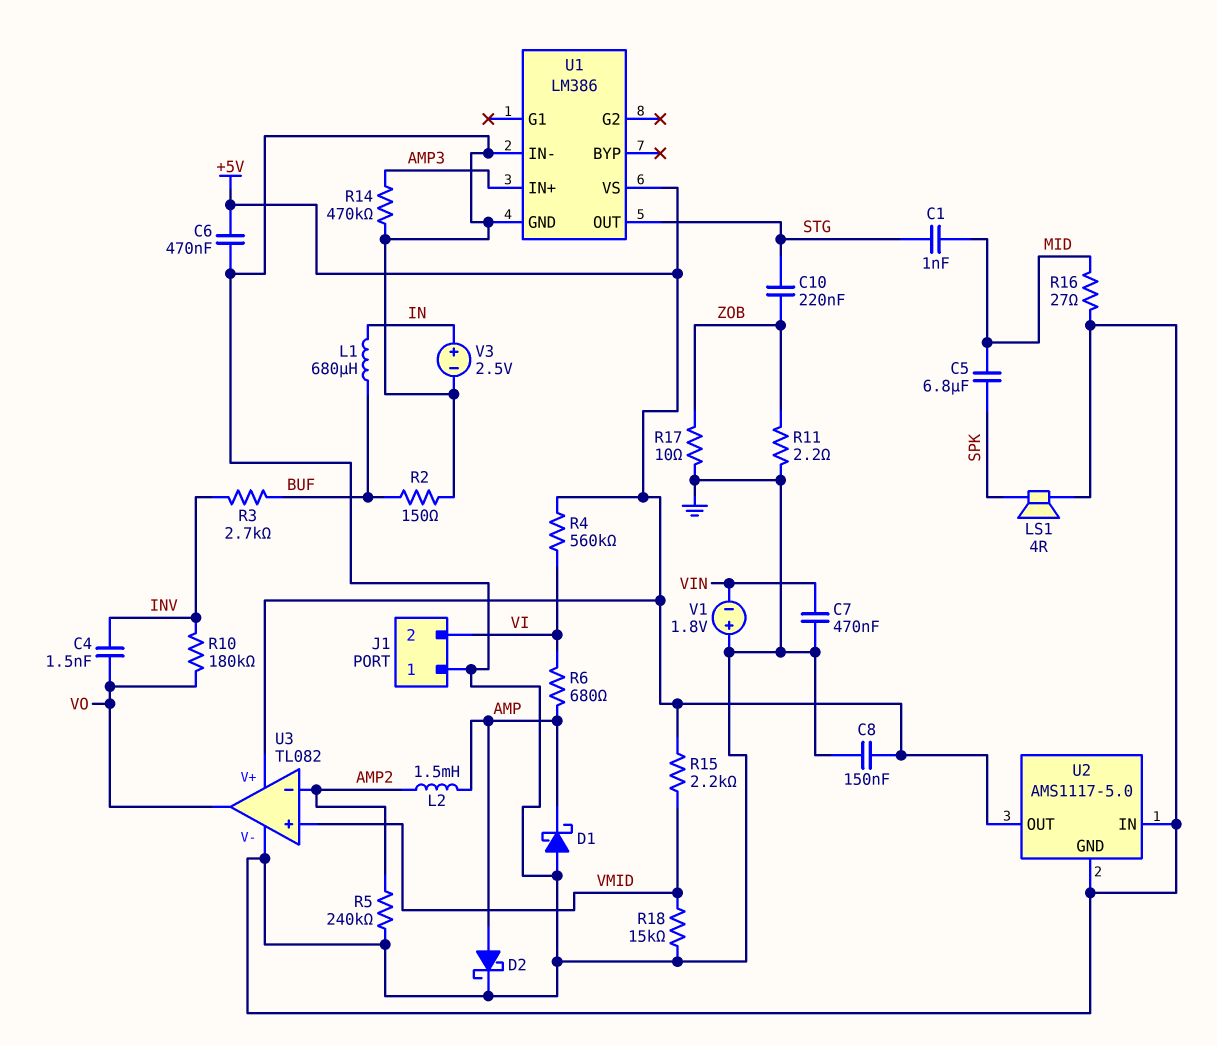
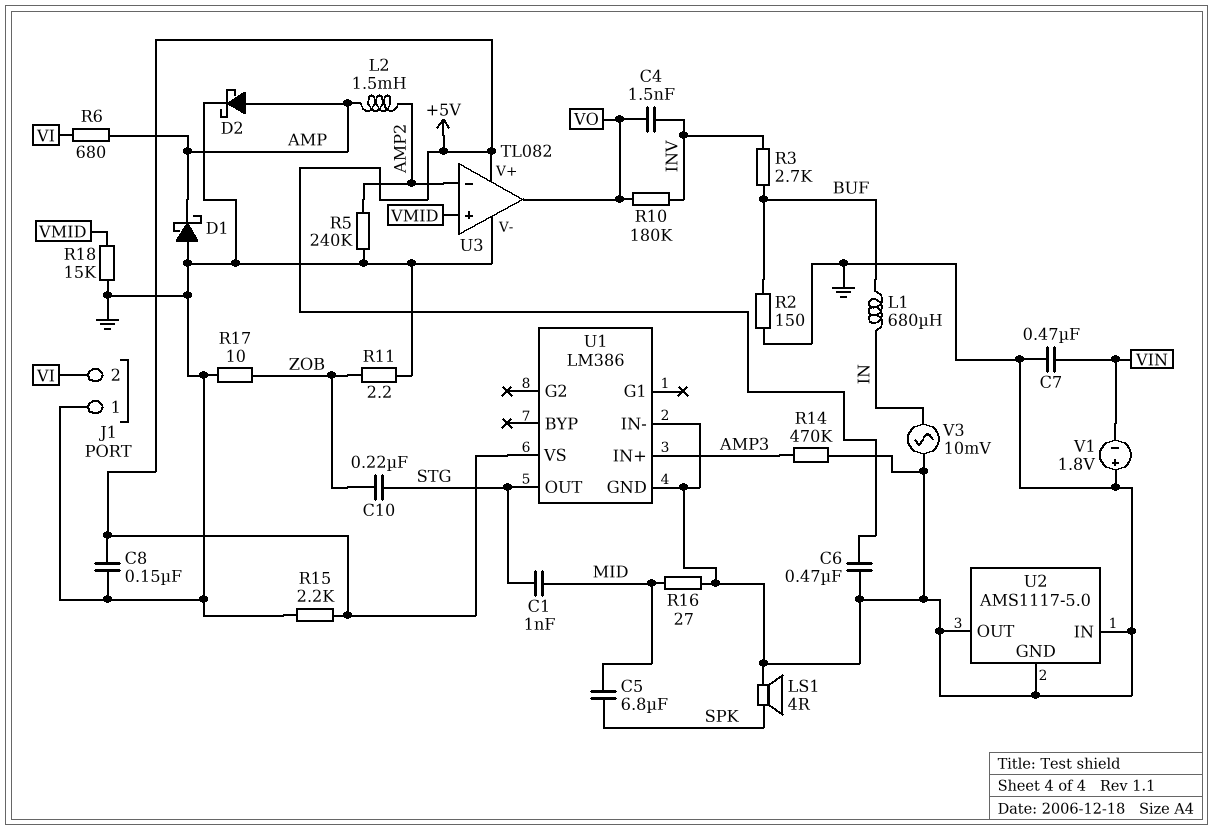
R4: 560k (+5V, VI) -> none
R15: 2.2k (+5V, VMID) -> 2.2k (+5V, GND)
U2 pin OUT: +5V -> GND
V3: 2.5V (plus IN, minus GND) -> AC 10mV (GND, IN)

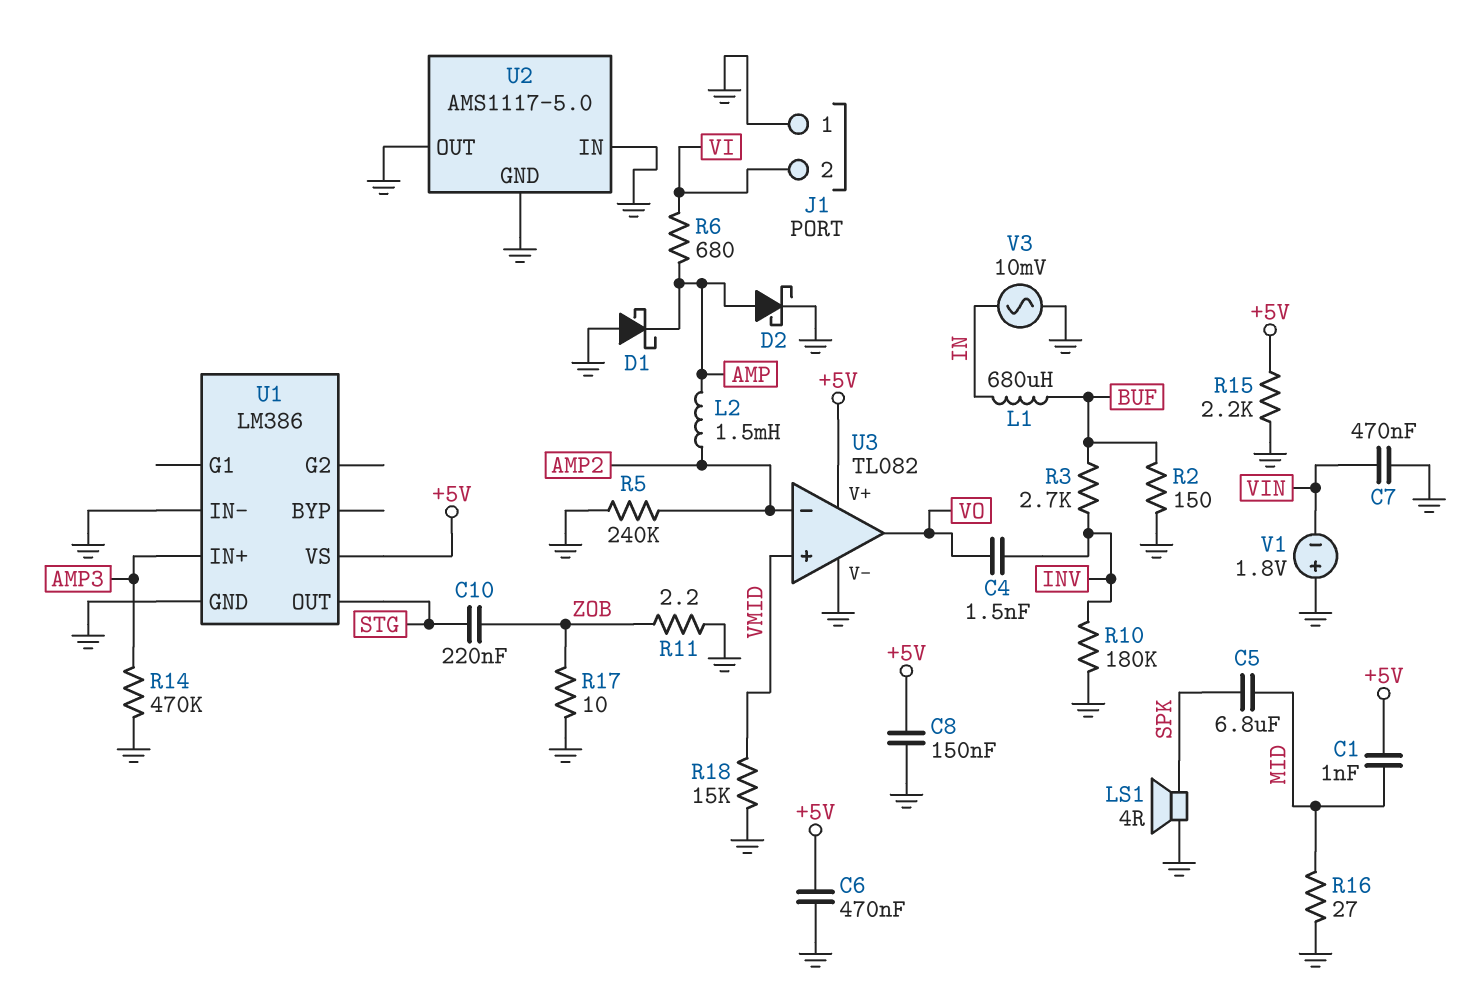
C1: 1nF (MID, STG) -> 1nF (+5V, MID)
R10: 180k (INV, VO) -> 180k (GND, INV)

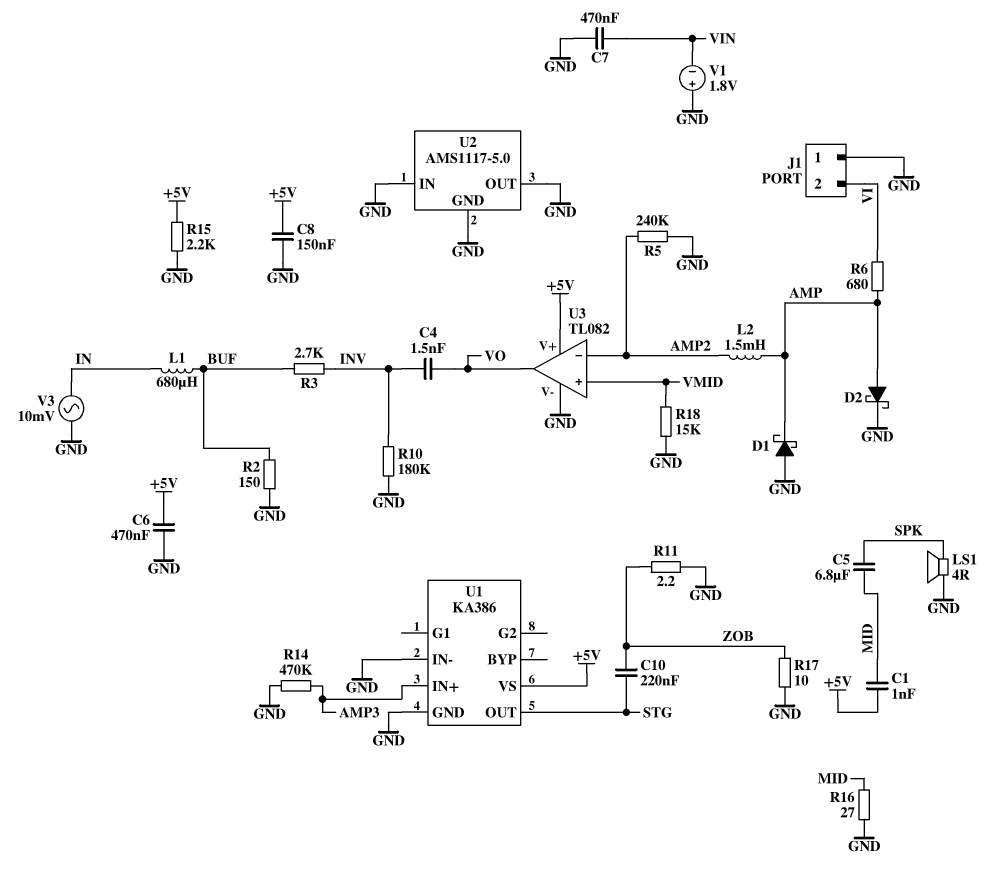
U1: LM386 -> KA386

